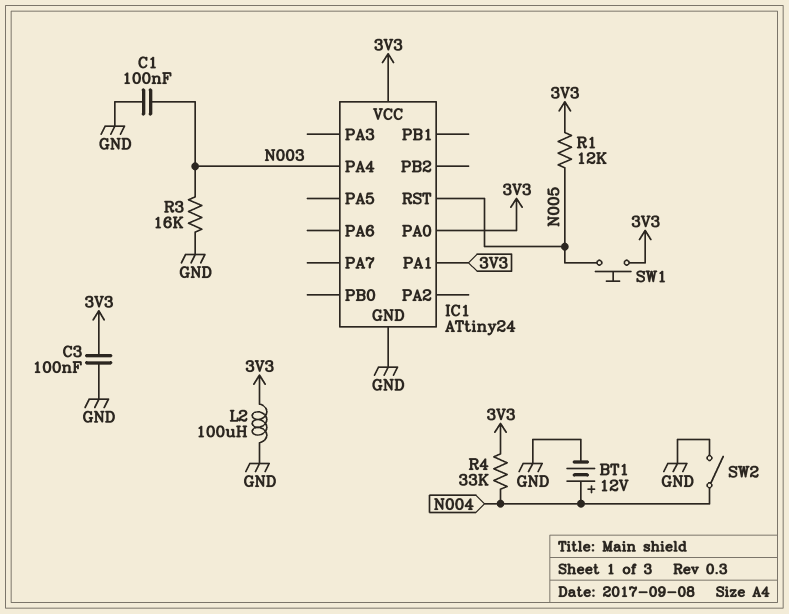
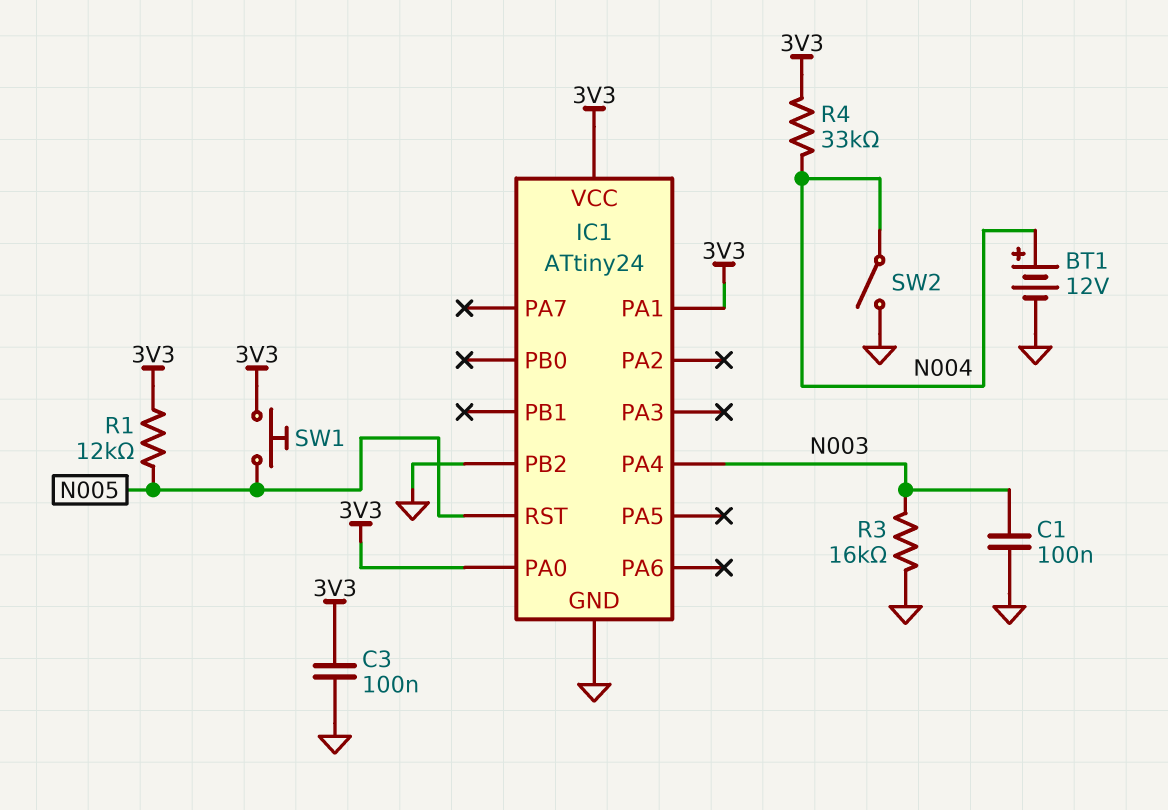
IC1 pin PB2: none -> GND
L2: 100uH (3V3, GND) -> none

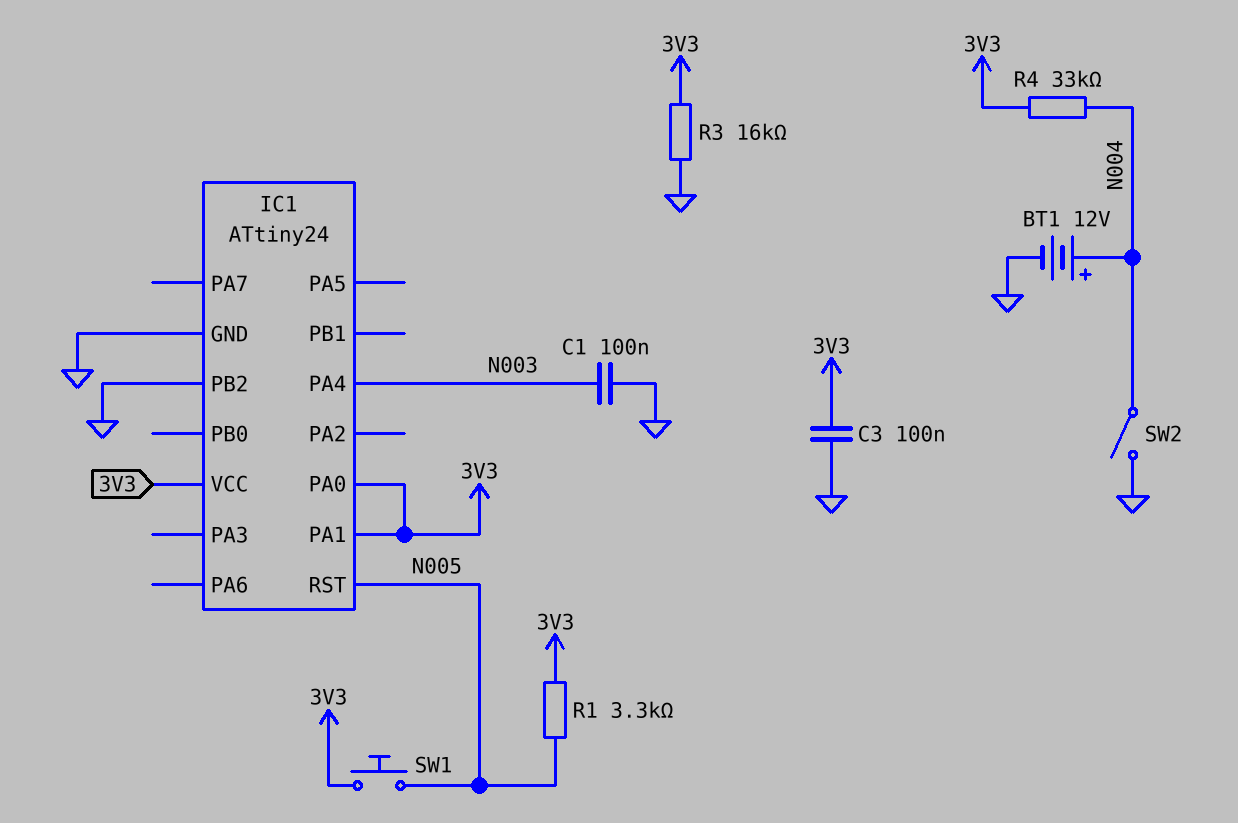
R1: 12k (3V3, N005) -> 3.3k (3V3, N005)
R3: 16k (GND, N003) -> 16k (3V3, GND)

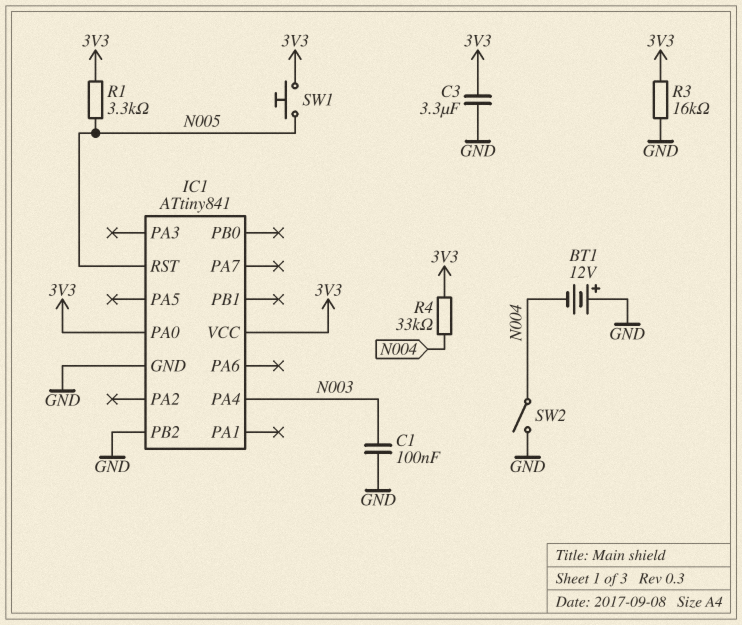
BT1: 12V (plus N004, minus GND) -> 12V (plus GND, minus N004)
C3: 100nF (3V3, GND) -> 3.3uF (3V3, GND)
IC1: ATtiny24 -> ATtiny841
IC1 pin PA1: 3V3 -> none

